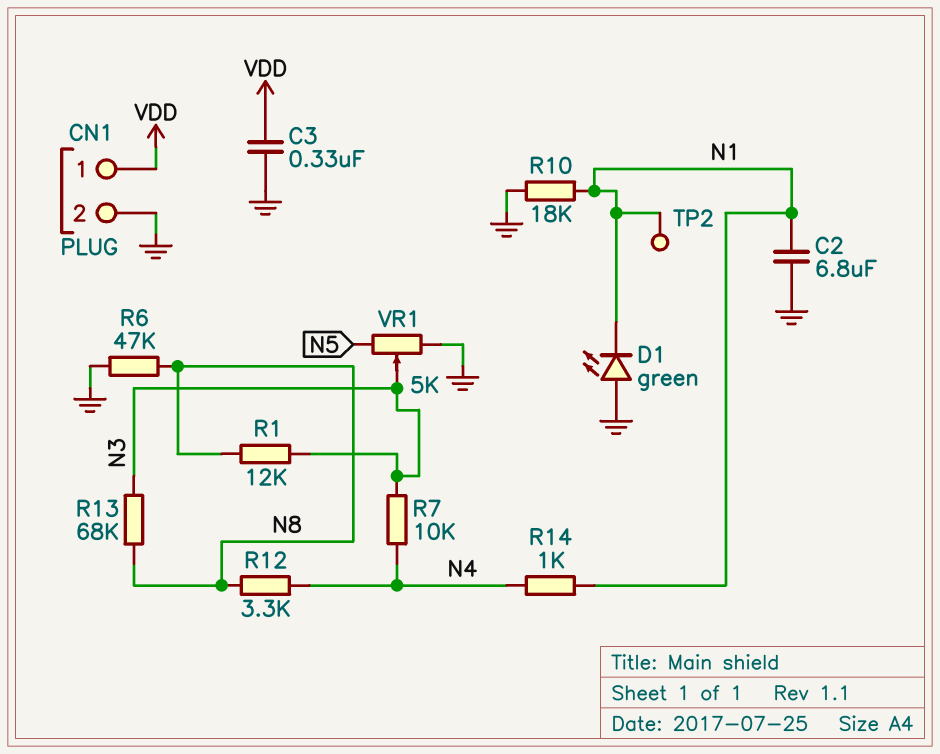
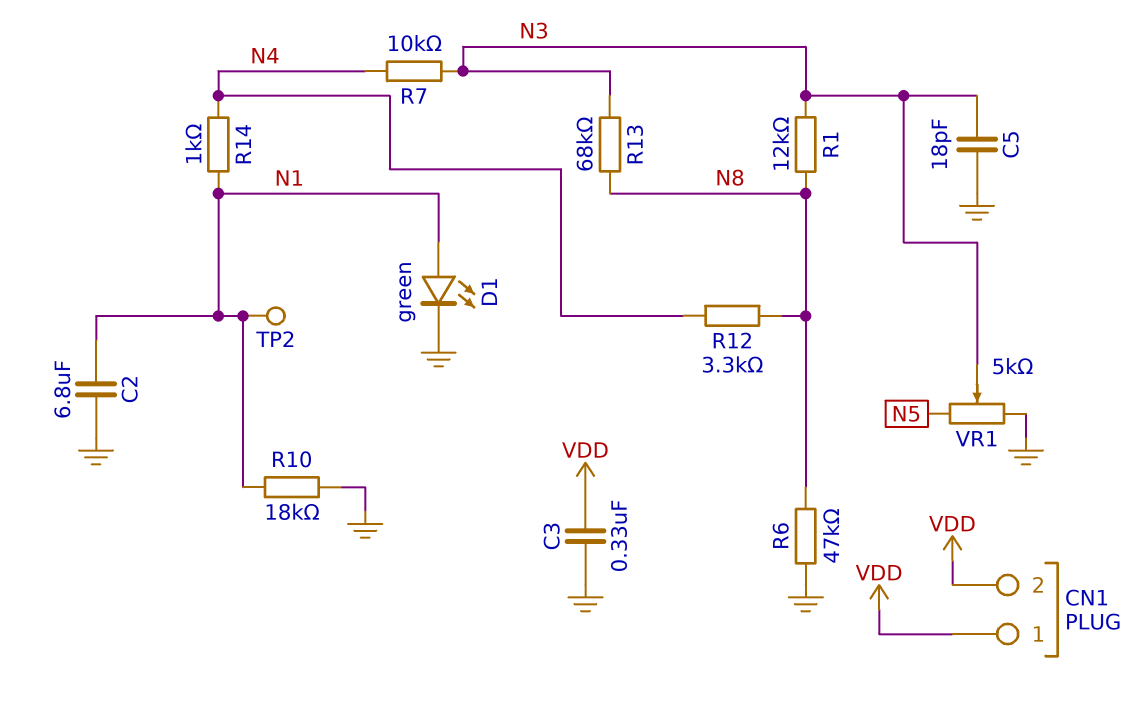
C5: none -> 18pF (GND, N3)
CN1 pin 2: GND -> VDD
D1: LED green (A GND, K N1) -> LED green (A N1, K GND)

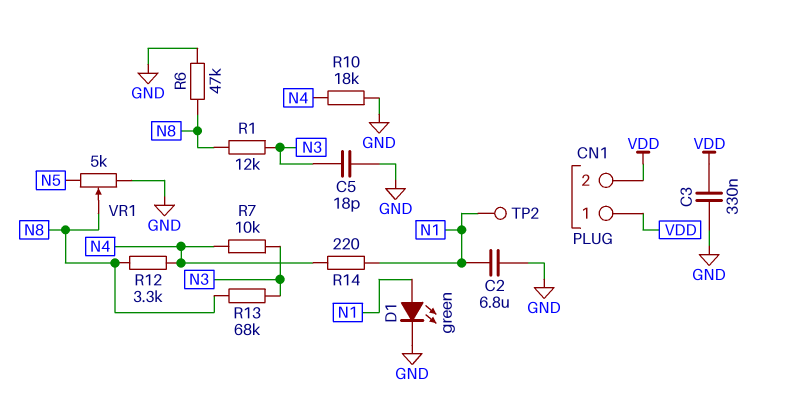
R10: 18k (GND, N1) -> 18k (GND, N4)
R14: 1k (N1, N4) -> 220 (N1, N4)
VR1: 5k (GND, N5, wiper N3) -> 5k (GND, N5, wiper N8)

